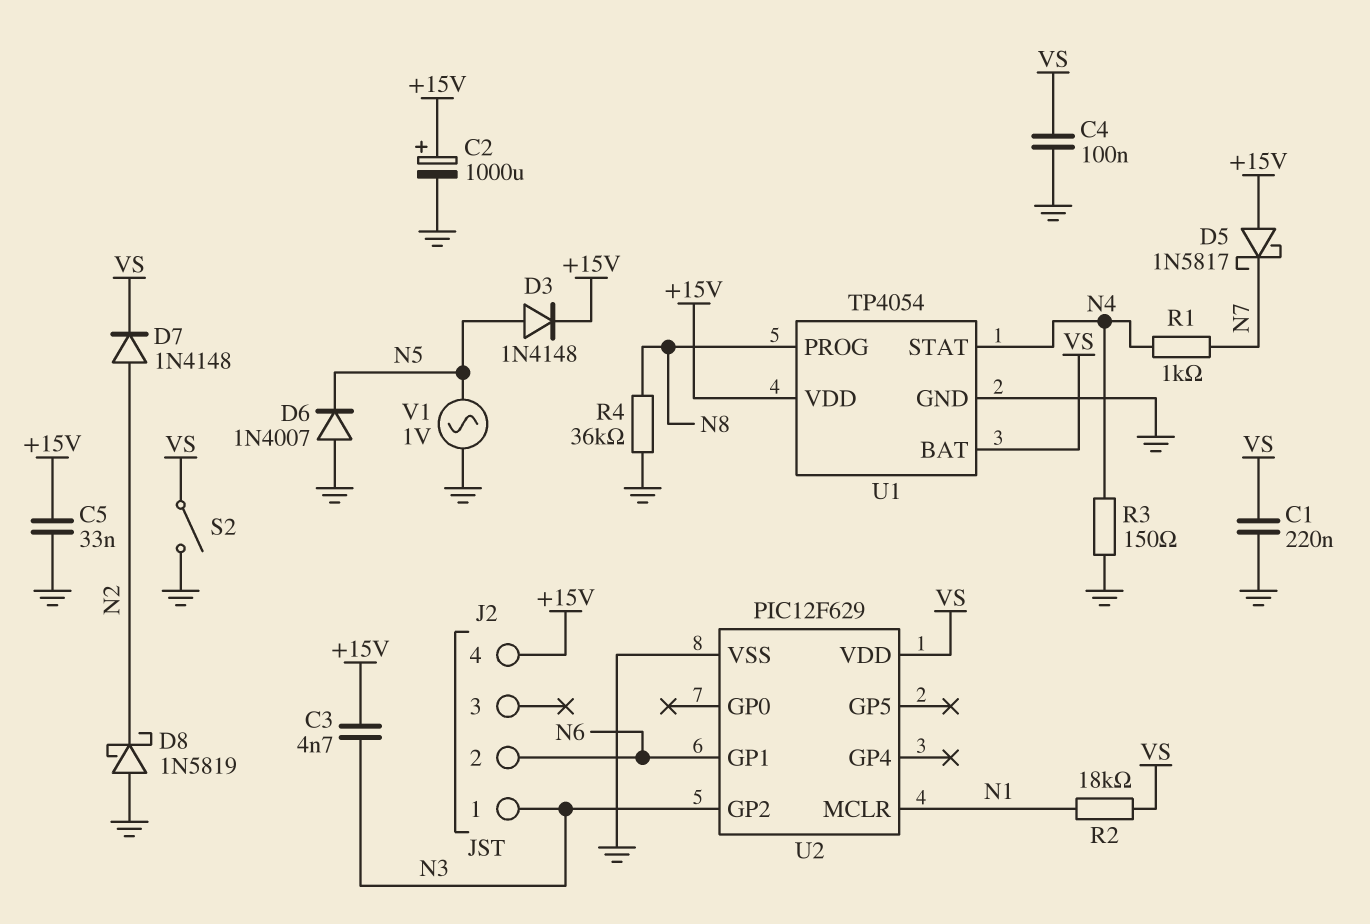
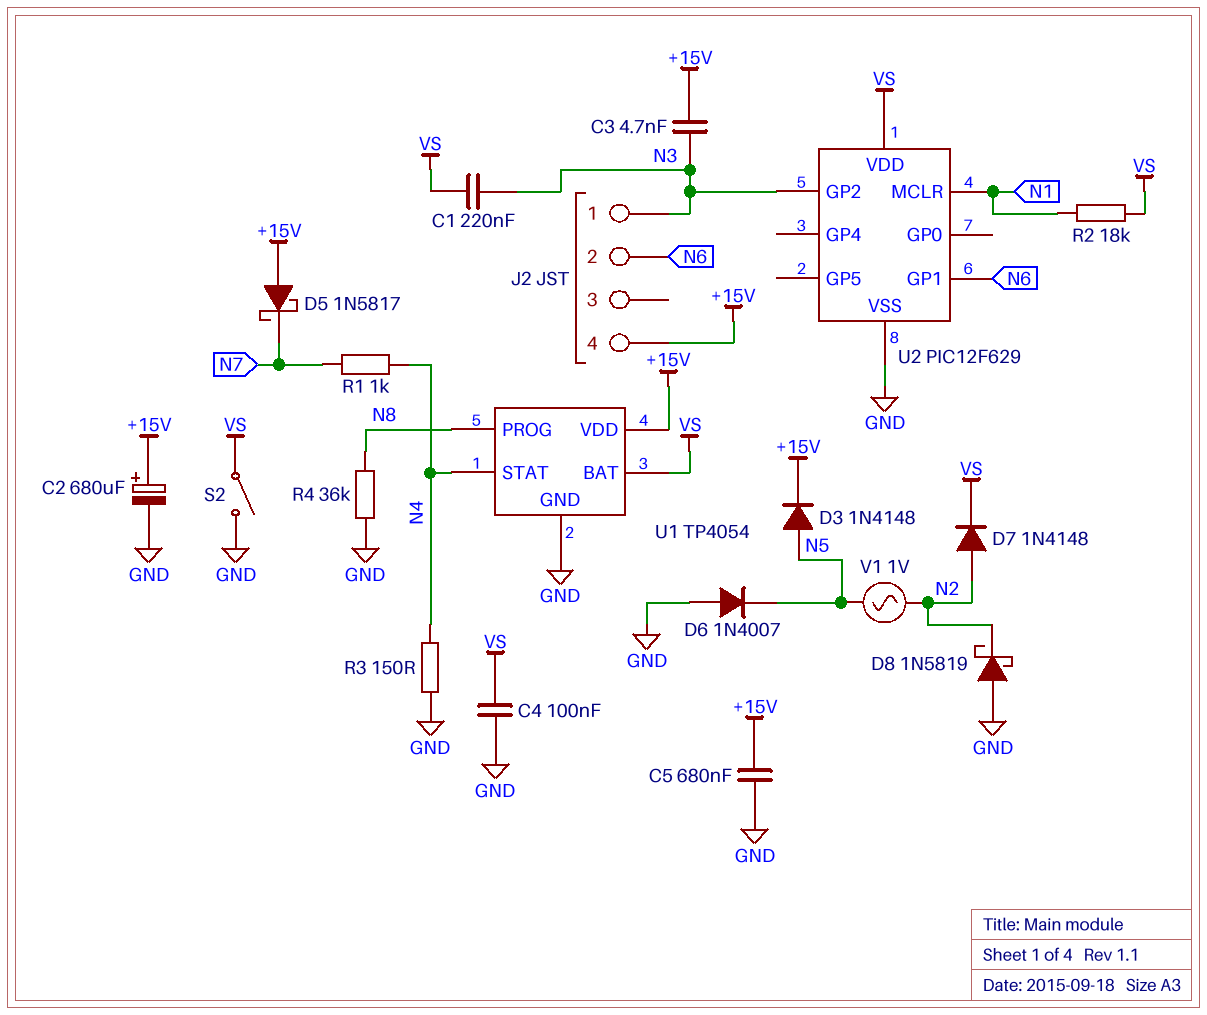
C1: 220nF (GND, VS) -> 220nF (N3, VS)
C2: 1000uF (plus +15V, minus GND) -> 680uF (plus +15V, minus GND)
C5: 33nF (+15V, GND) -> 680nF (+15V, GND)
V1: AC 1V (GND, N5) -> AC 1V (N2, N5)

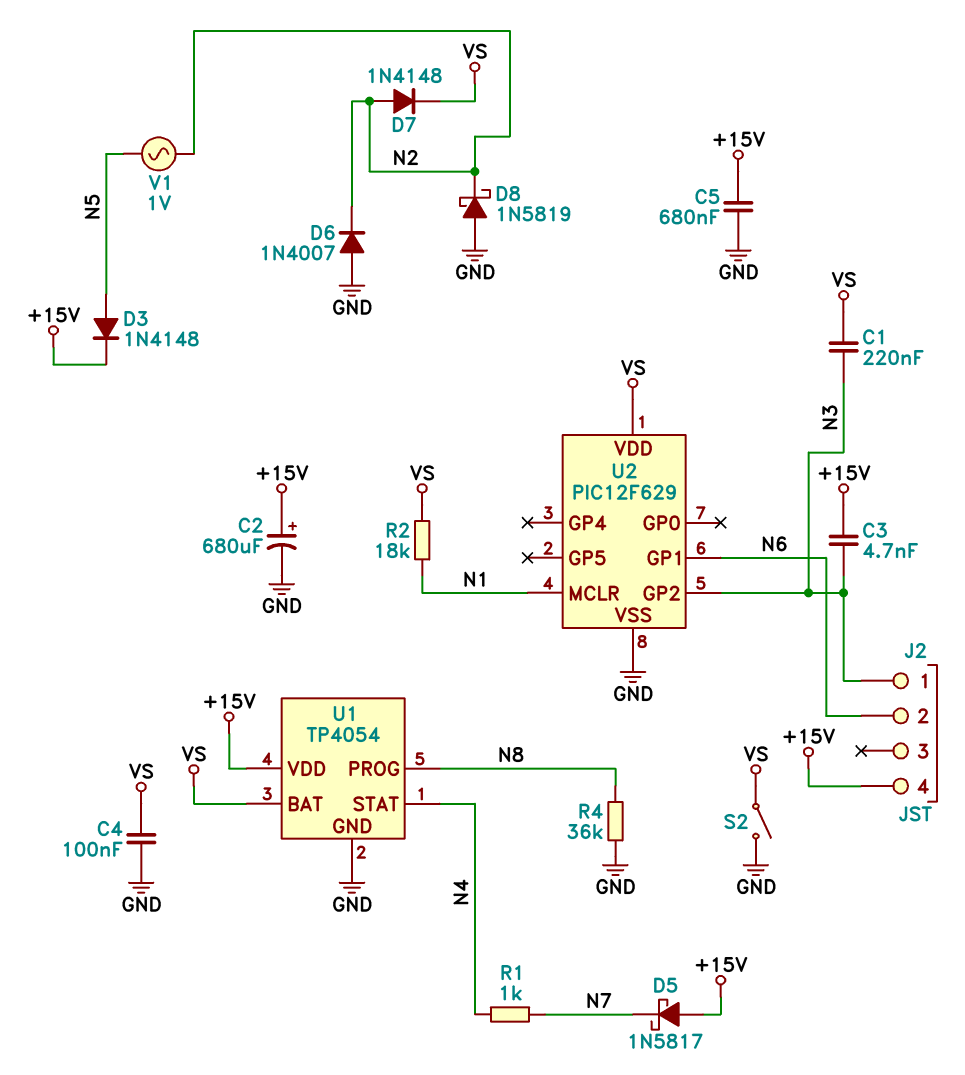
D6: diode 1N4007 (A GND, K N5) -> diode 1N4007 (A GND, K N2)
R3: 150 (GND, N4) -> none

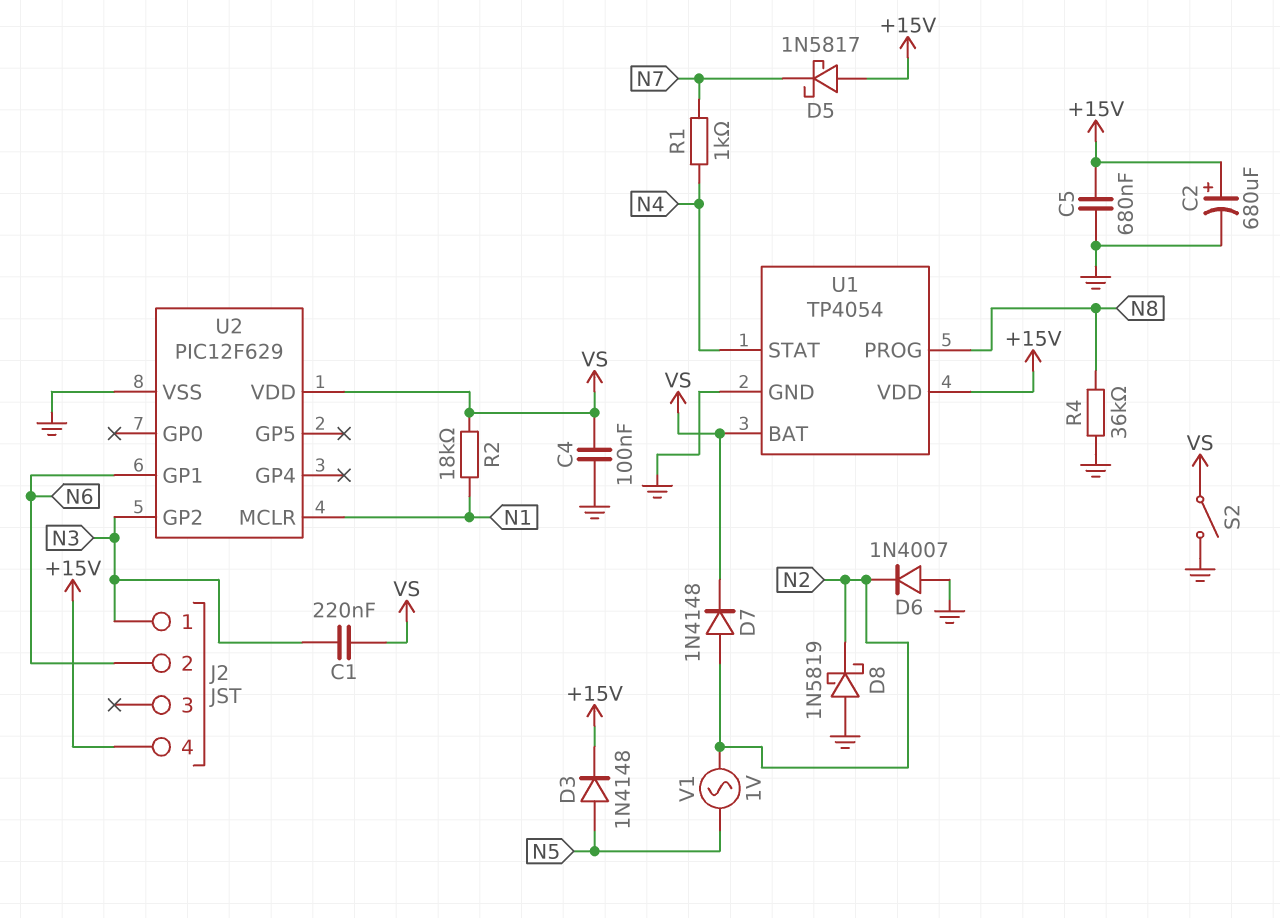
C3: 4.7nF (+15V, N3) -> none

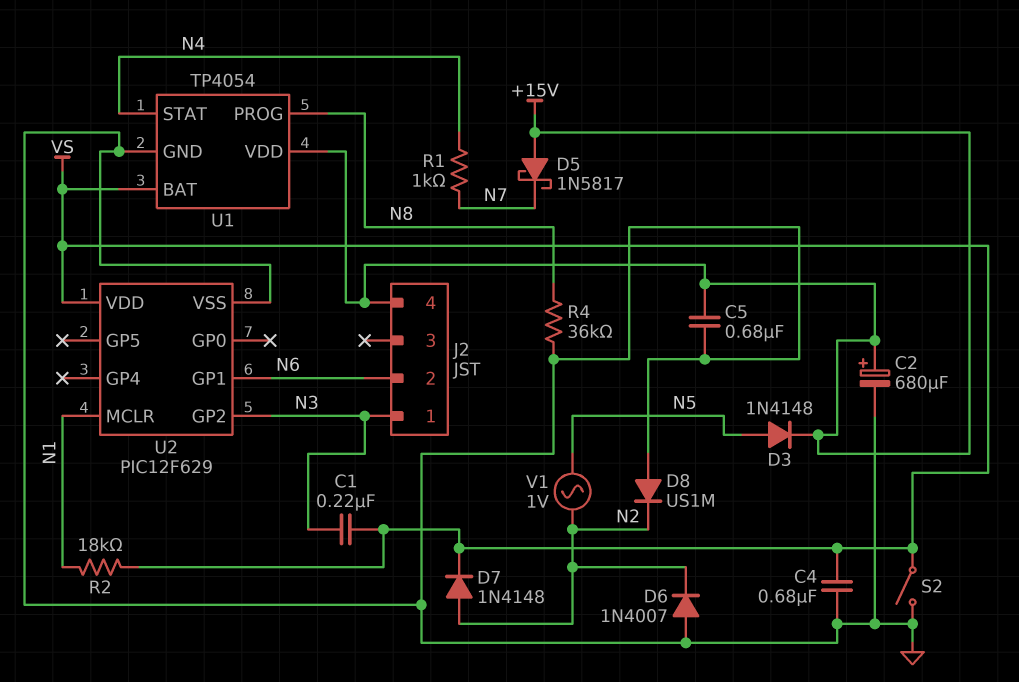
C4: 100nF (GND, VS) -> 680nF (GND, VS)
D8: schottky 1N5819 (A GND, K N2) -> diode US1M (A GND, K N2)

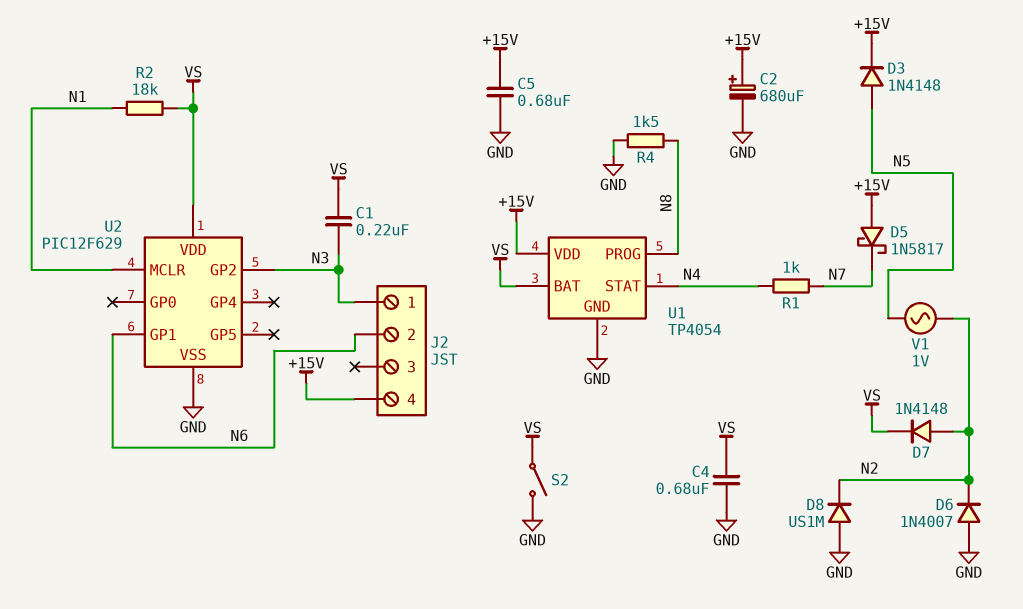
R4: 36k (GND, N8) -> 1.5k (GND, N8)

